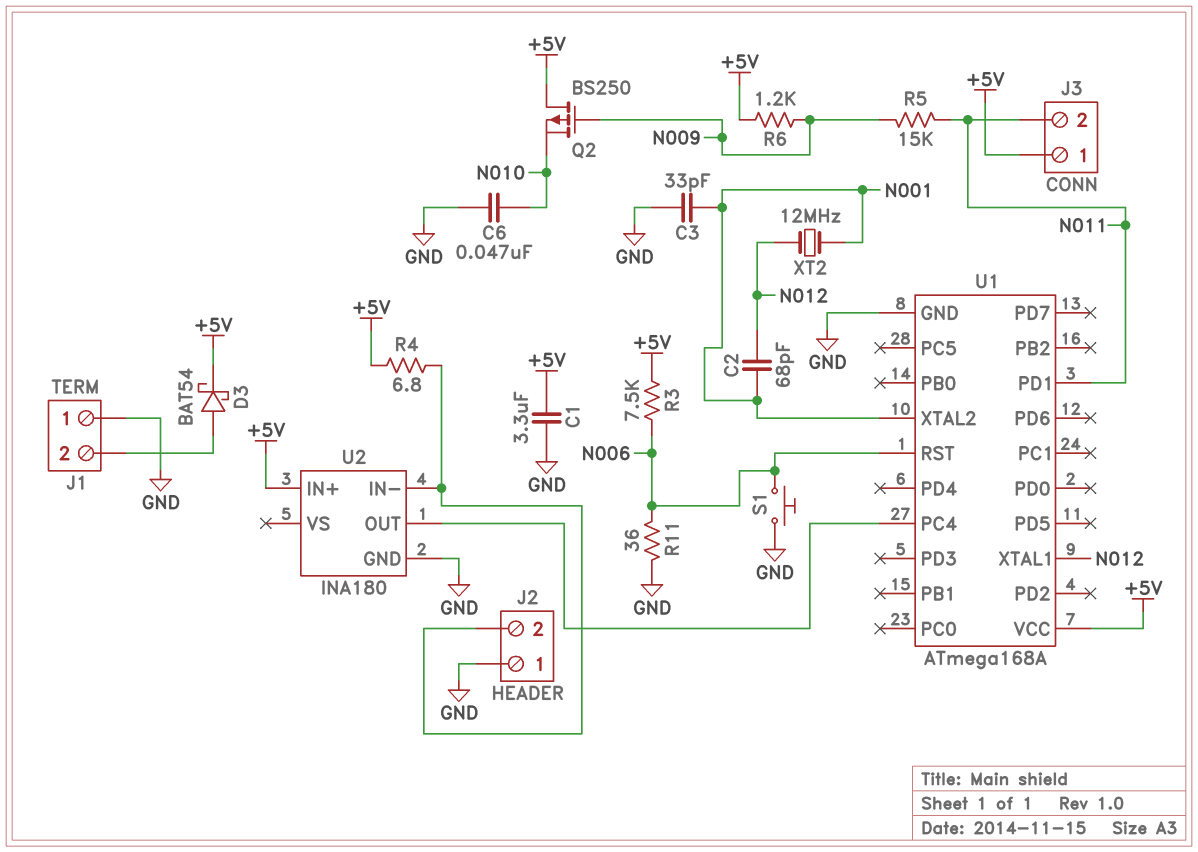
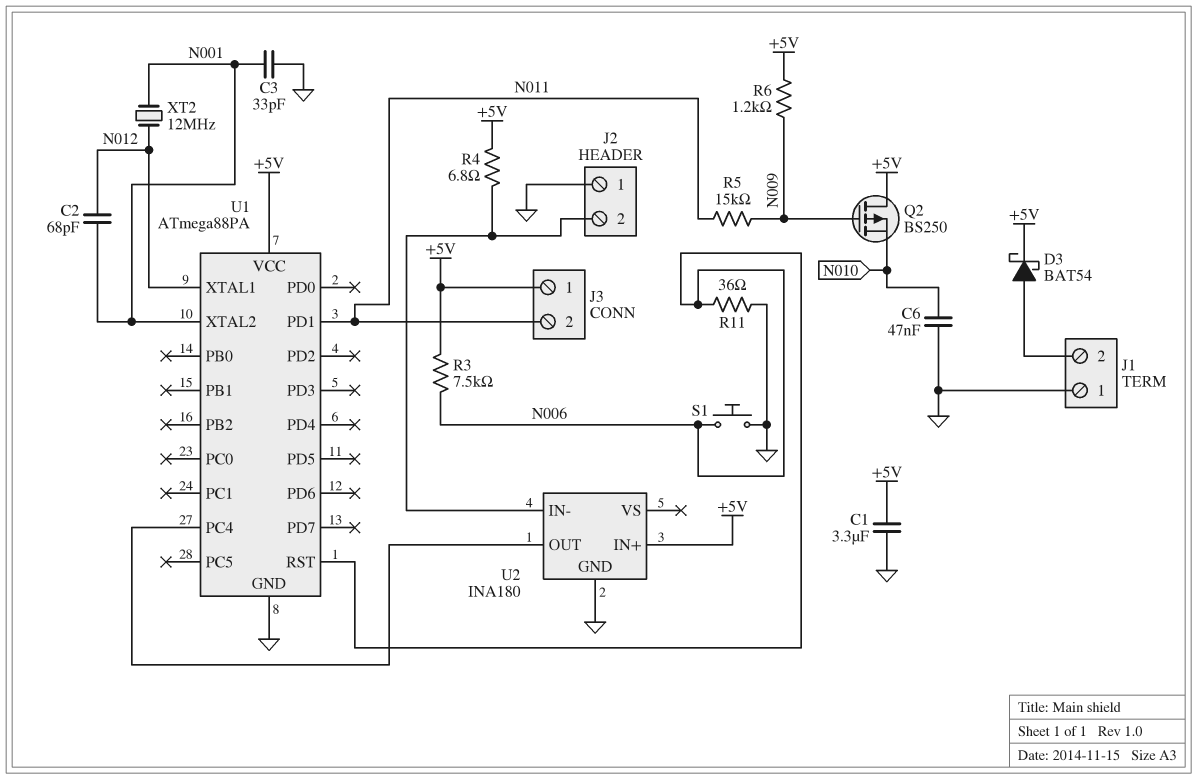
U1: ATmega168A -> ATmega88PA

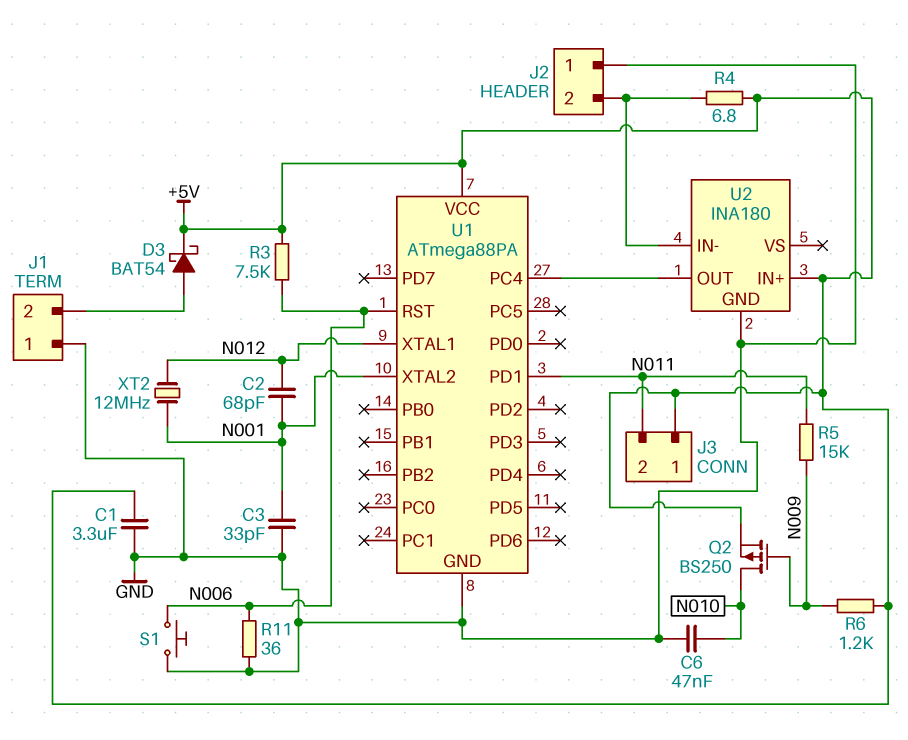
Q2: PMOS BS250 (G N009, D +5V, S N010) -> PMOS BS250 (G N009, D N010, S +5V)

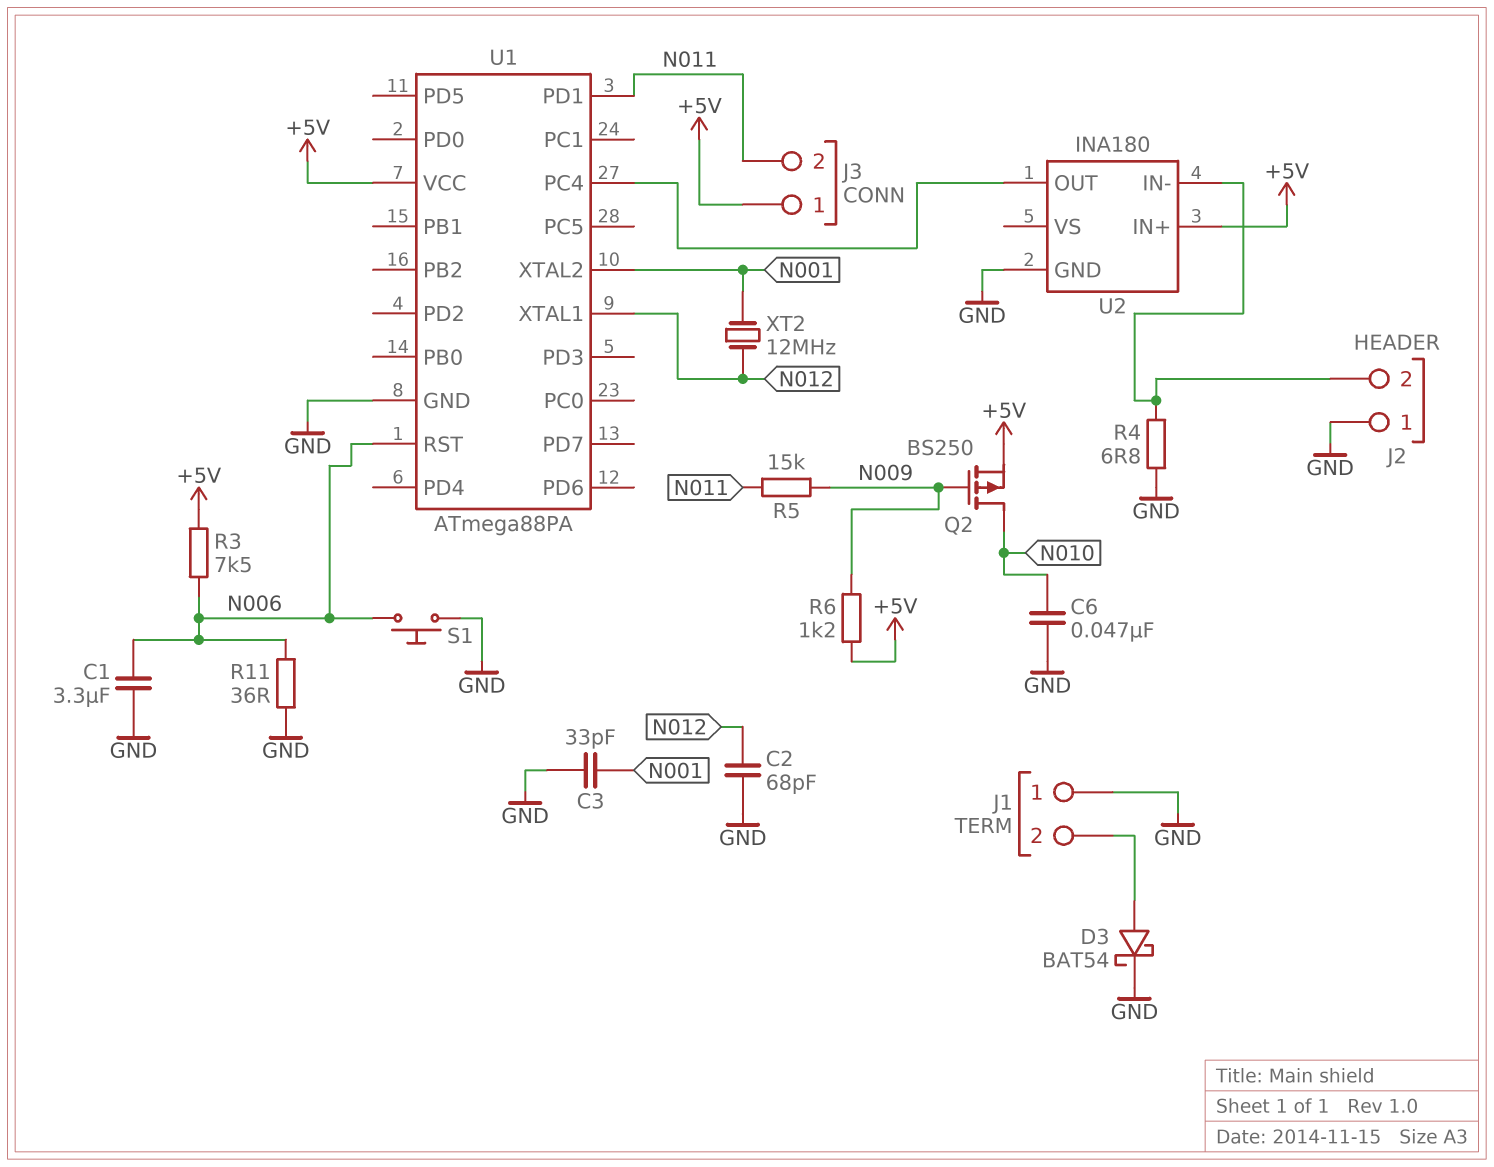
C1: 3.3uF (+5V, GND) -> 3.3uF (GND, N006)
C2: 68pF (N001, N012) -> 68pF (GND, N012)
D3: schottky BAT54 (A J1/2, K +5V) -> schottky BAT54 (A J1/2, K GND)
R4: 6.8 (+5V, J2/2) -> 6.8 (GND, J2/2)

